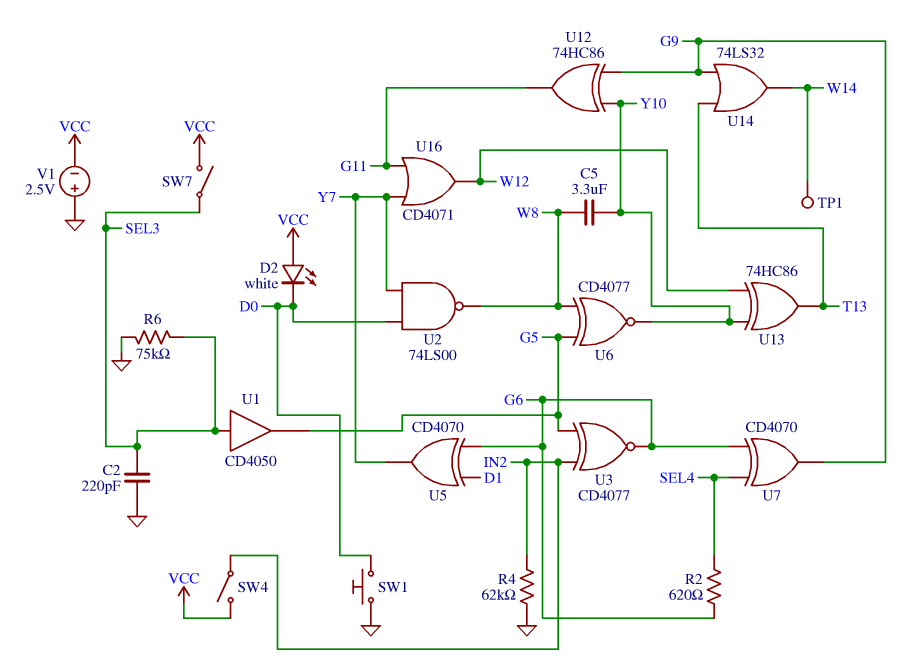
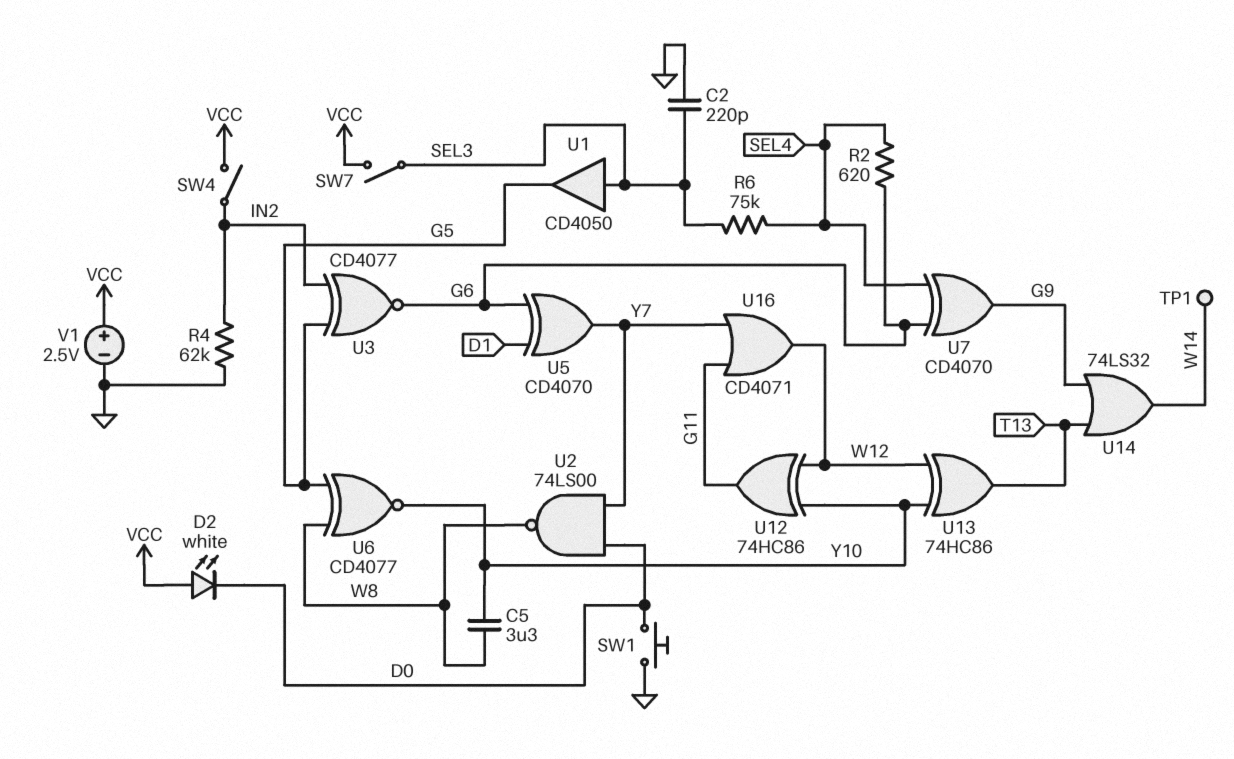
R6: 75k (GND, SEL3) -> 75k (SEL3, SEL4)
U12: XOR 74HC86 (in G9, in Y10, out G11) -> XOR 74HC86 (in W12, in Y10, out G11)
V1: 2.5V (plus GND, minus VCC) -> 2.5V (plus VCC, minus GND)

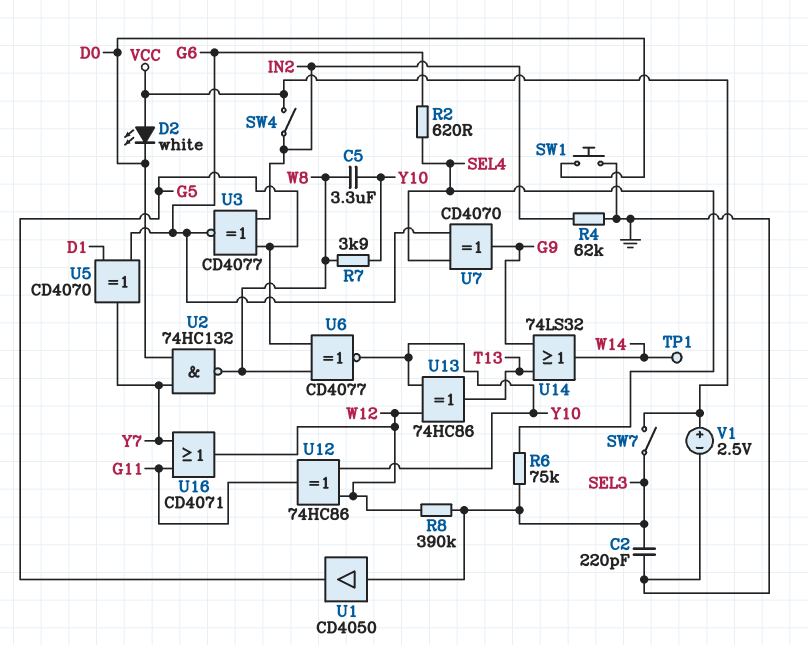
R7: none -> 3.9k (W8, Y10)
R8: none -> 390k (SEL3, W12)
U2: NAND 74LS00 (in D0, in Y7, out W8) -> NAND 74HC132 (in D0, in Y7, out W8)

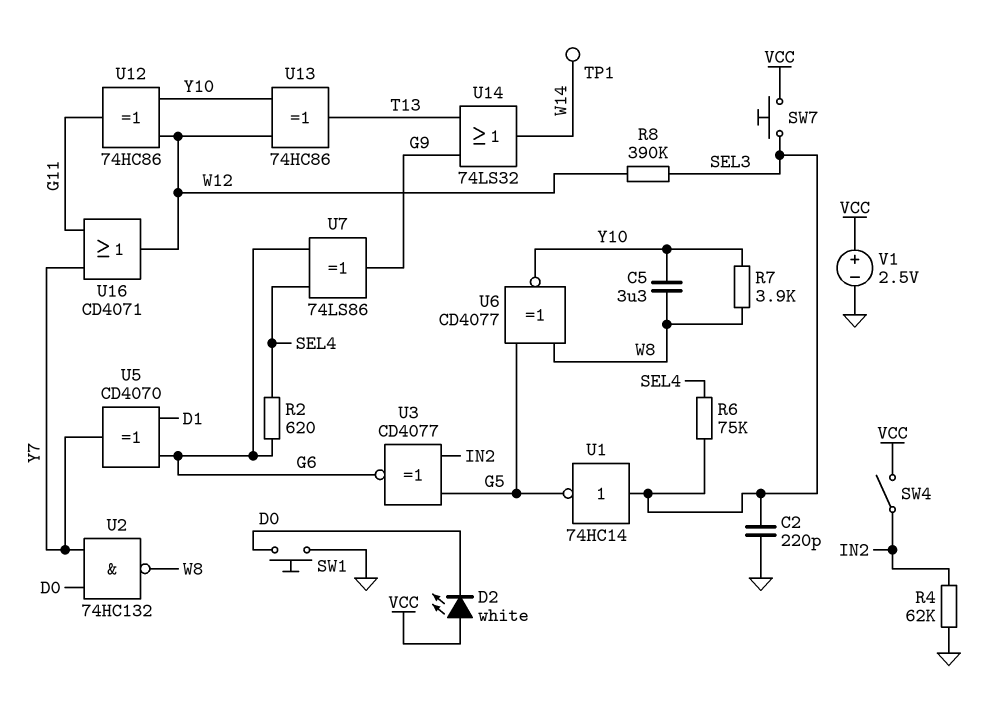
SW7: switch (SEL3, VCC) -> button (SEL3, VCC)
U1: buffer CD4050 (in SEL3, out G5) -> NOT 74HC14 (in SEL3, out G5)
U7: XOR CD4070 (in G6, in SEL4, out G9) -> XOR 74LS86 (in G6, in SEL4, out G9)

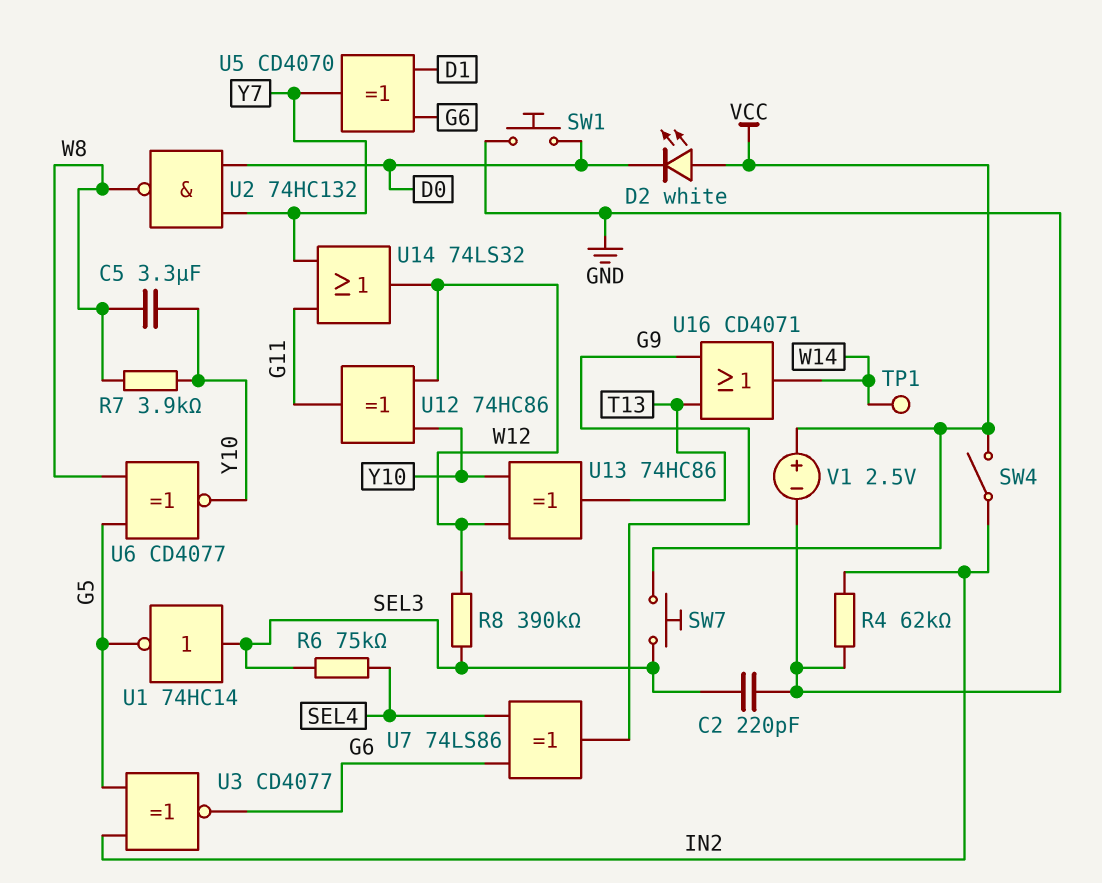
R2: 620 (G6, SEL4) -> none
U14: OR 74LS32 (in G9, in T13, out W14) -> OR 74LS32 (in G11, in Y7, out W12)
U16: OR CD4071 (in G11, in Y7, out W12) -> OR CD4071 (in G9, in T13, out W14)

